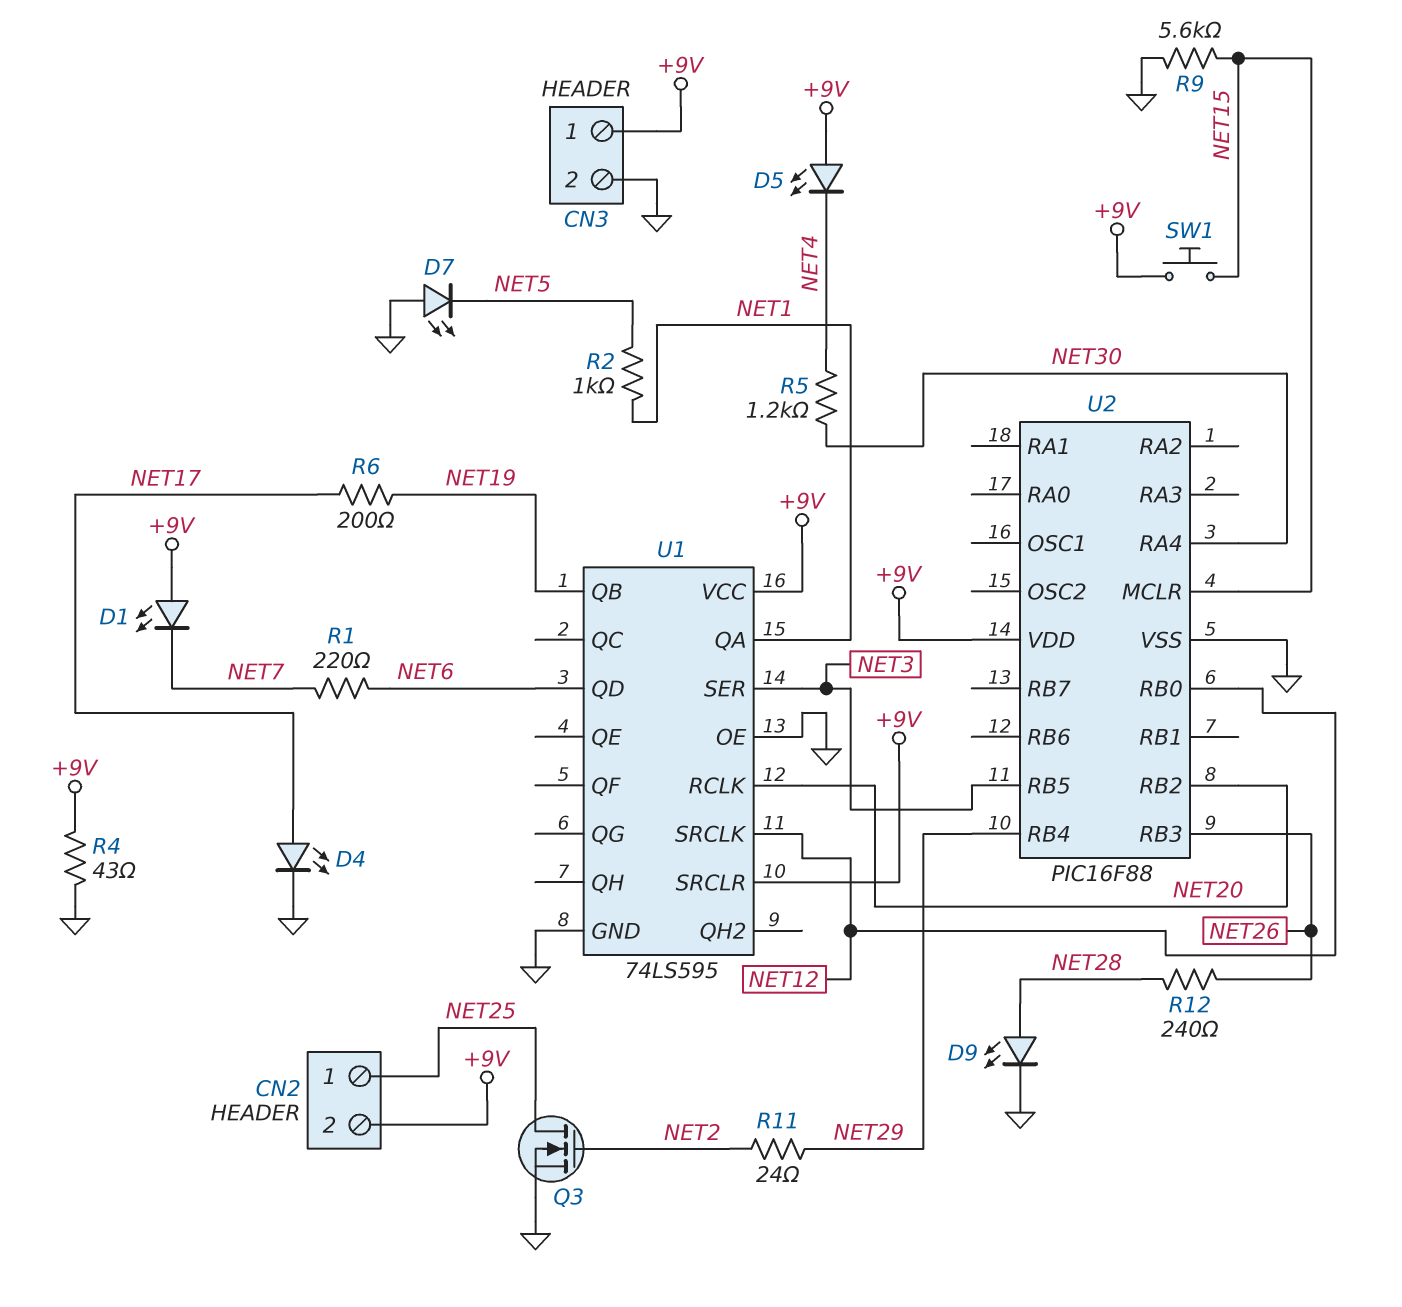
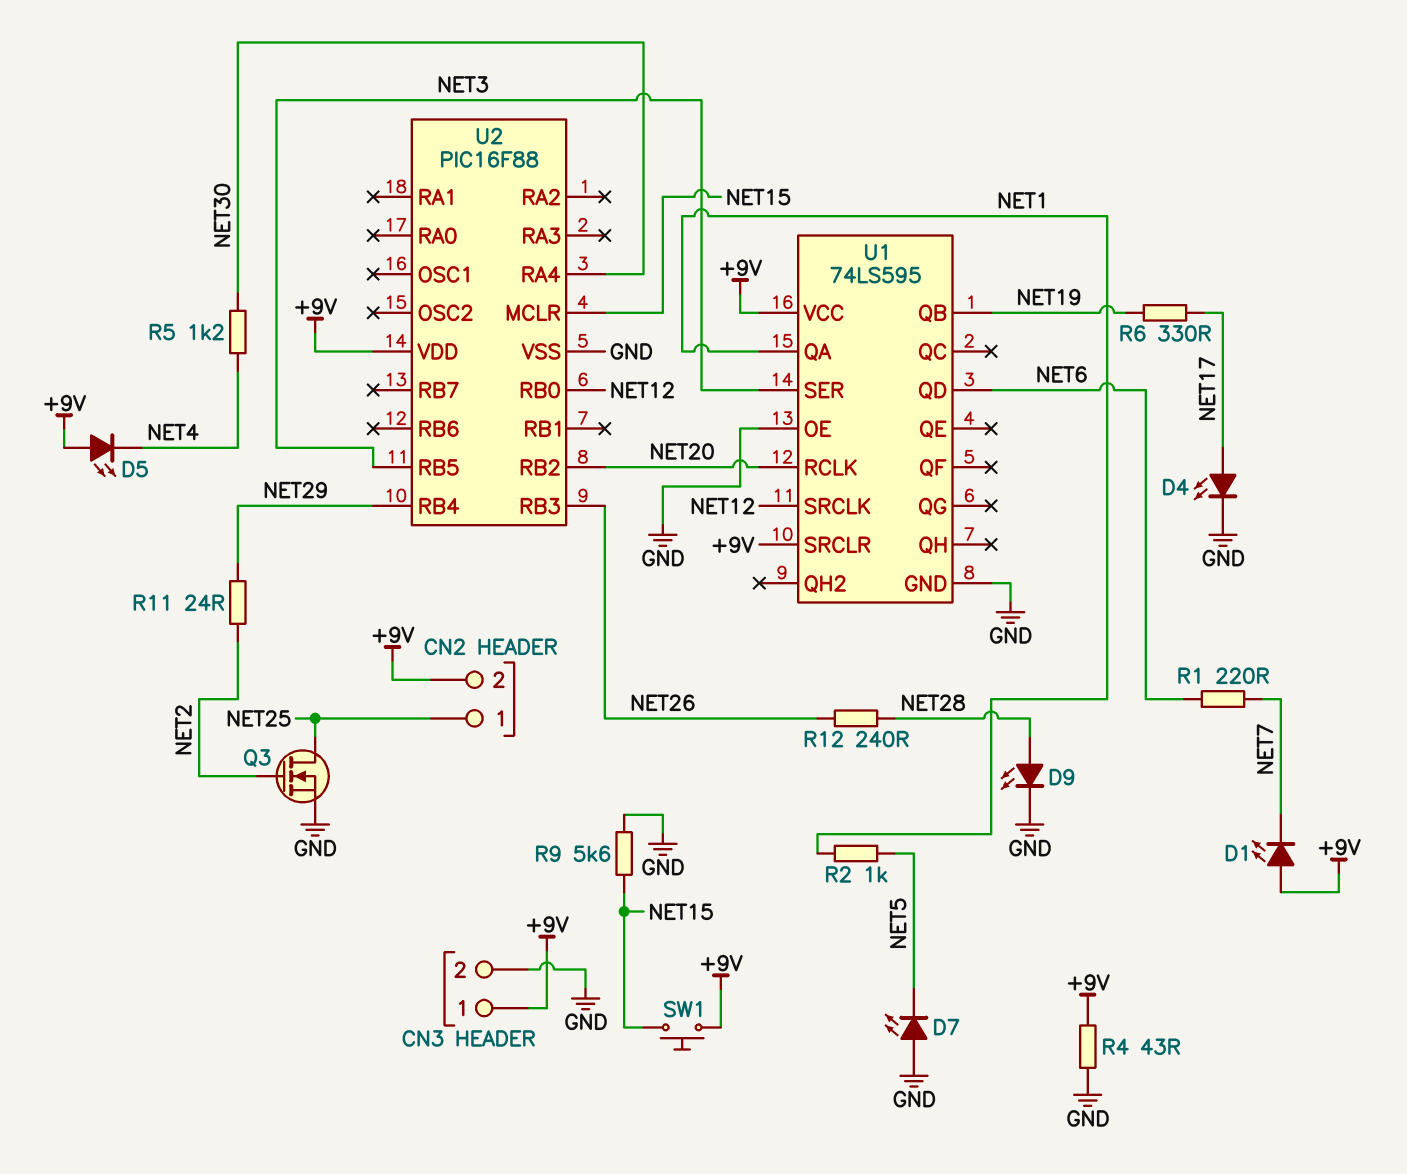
R6: 200 (NET17, NET19) -> 330 (NET17, NET19)

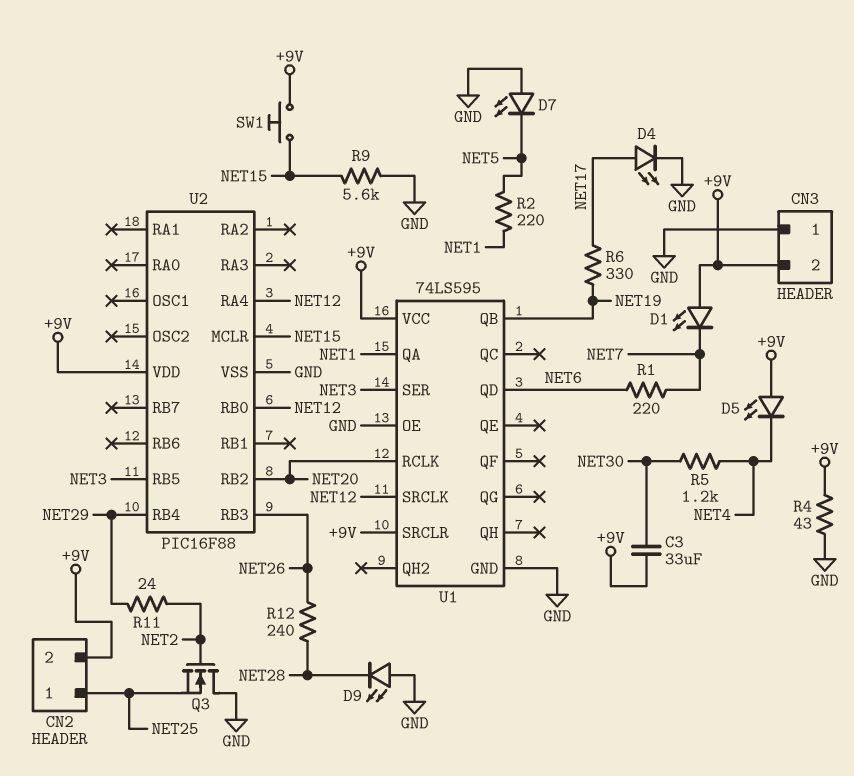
C3: none -> 33uF (+9V, NET30)
CN3 pin 1: +9V -> GND
CN3 pin 2: GND -> +9V
D9: LED (A NET28, K GND) -> LED (A GND, K NET28)
Q3: NMOS (G NET2, D NET25, S GND) -> NMOS (G NET2, D GND, S NET25)
R2: 1k (NET1, NET5) -> 220 (NET1, NET5)
U2 pin RA4: NET30 -> NET12

